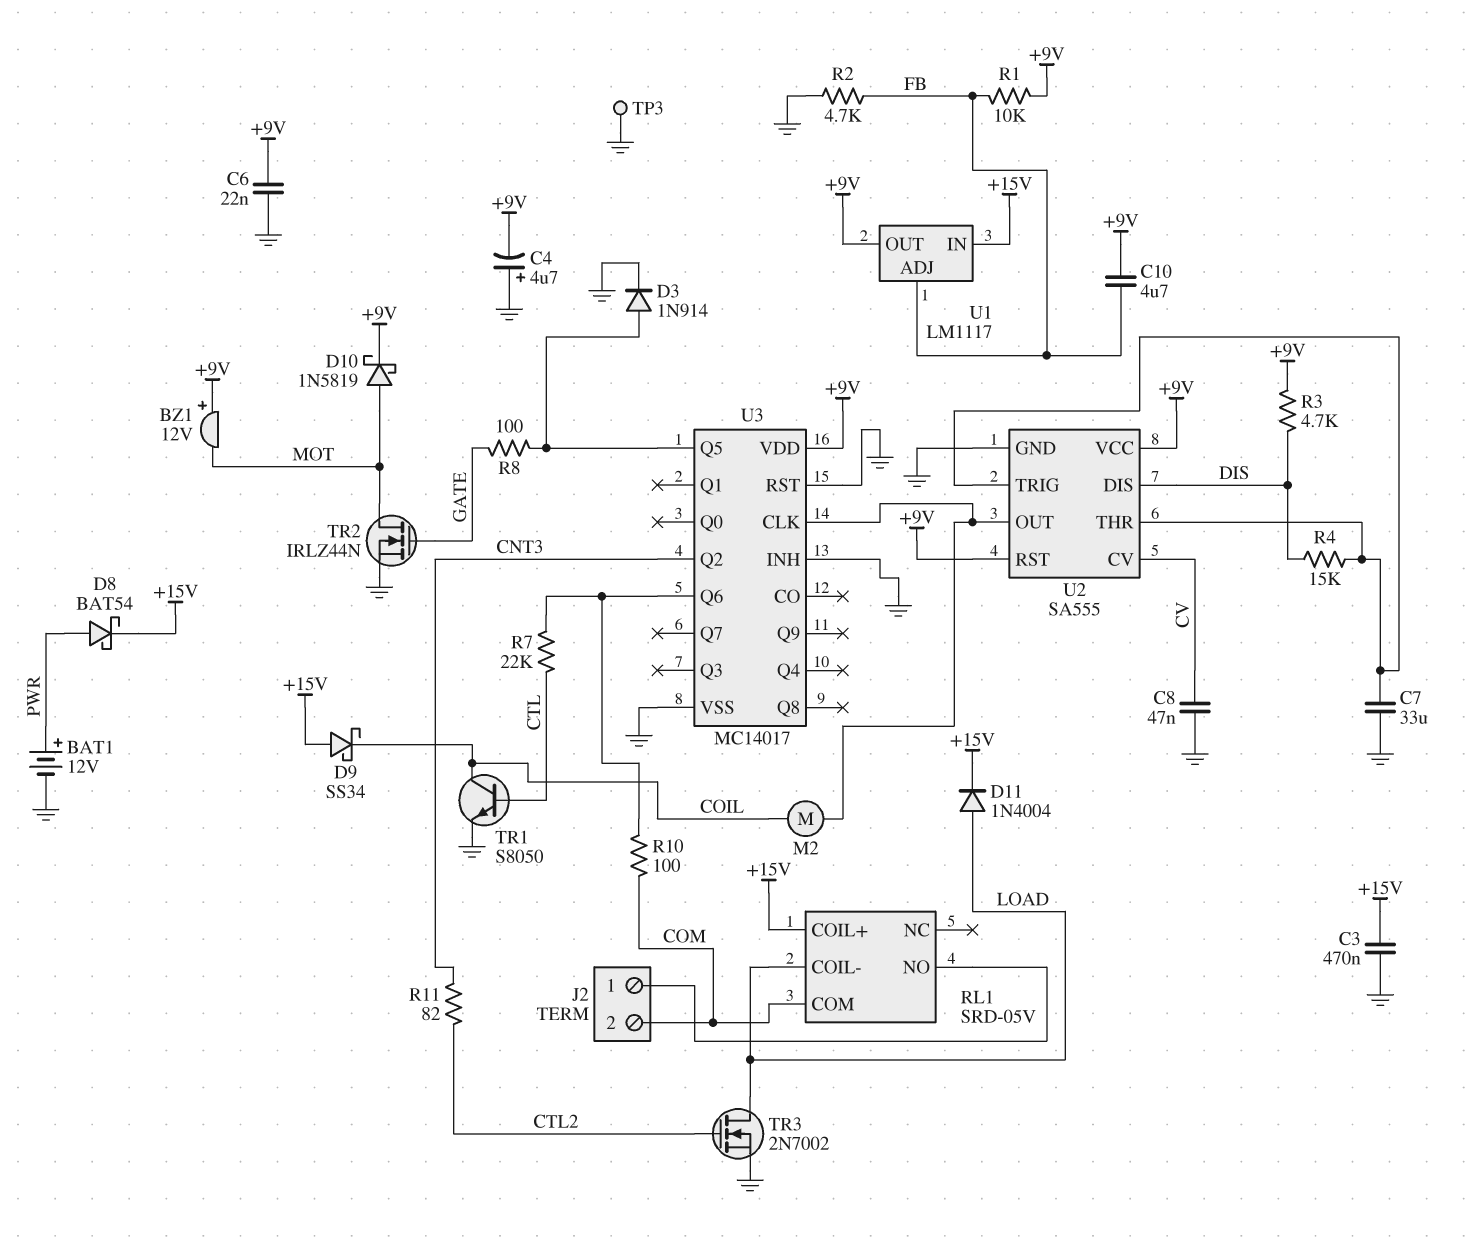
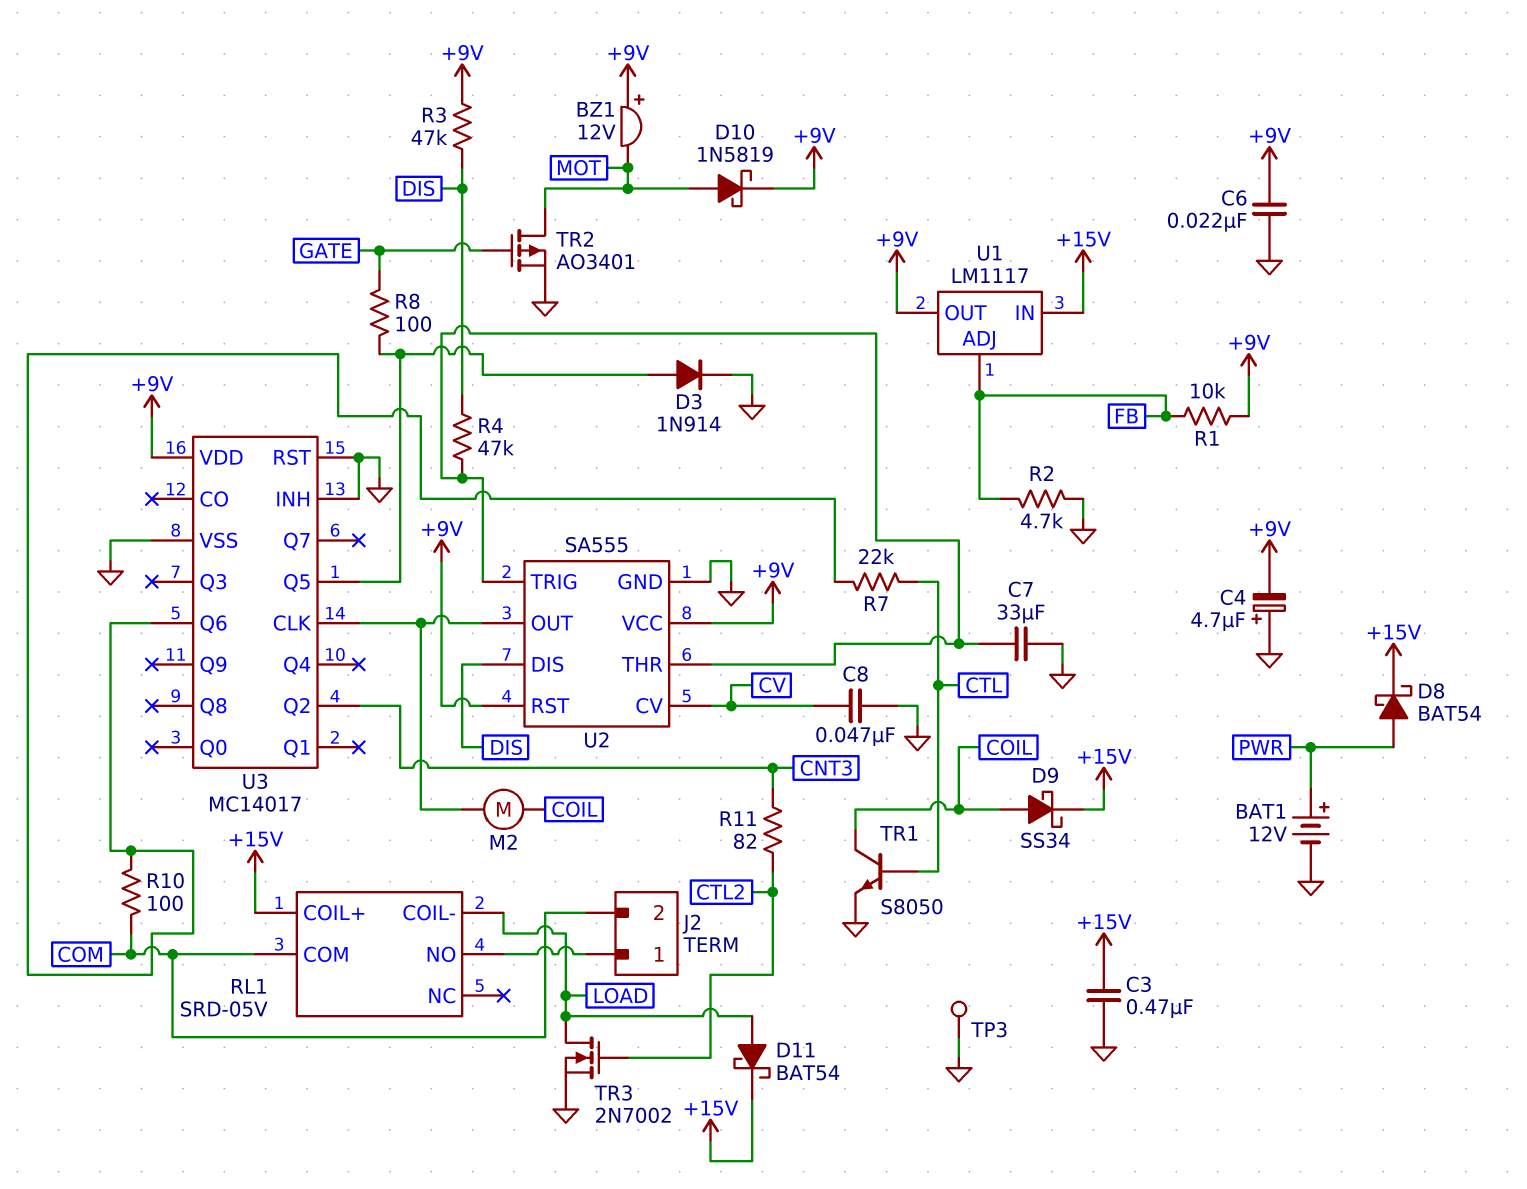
C10: 4.7uF (+9V, FB) -> none
D9: schottky SS34 (A +15V, K COIL) -> schottky SS34 (A COIL, K +15V)
D11: diode 1N4004 (A LOAD, K +15V) -> schottky BAT54 (A LOAD, K +15V)
R3: 4.7k (+9V, DIS) -> 47k (+9V, DIS)
R4: 15k (DIS, U2/THR) -> 47k (DIS, U2/THR)
TR2: NMOS IRLZ44N (G GATE, D MOT, S GND) -> PMOS AO3401 (G GATE, D MOT, S GND)

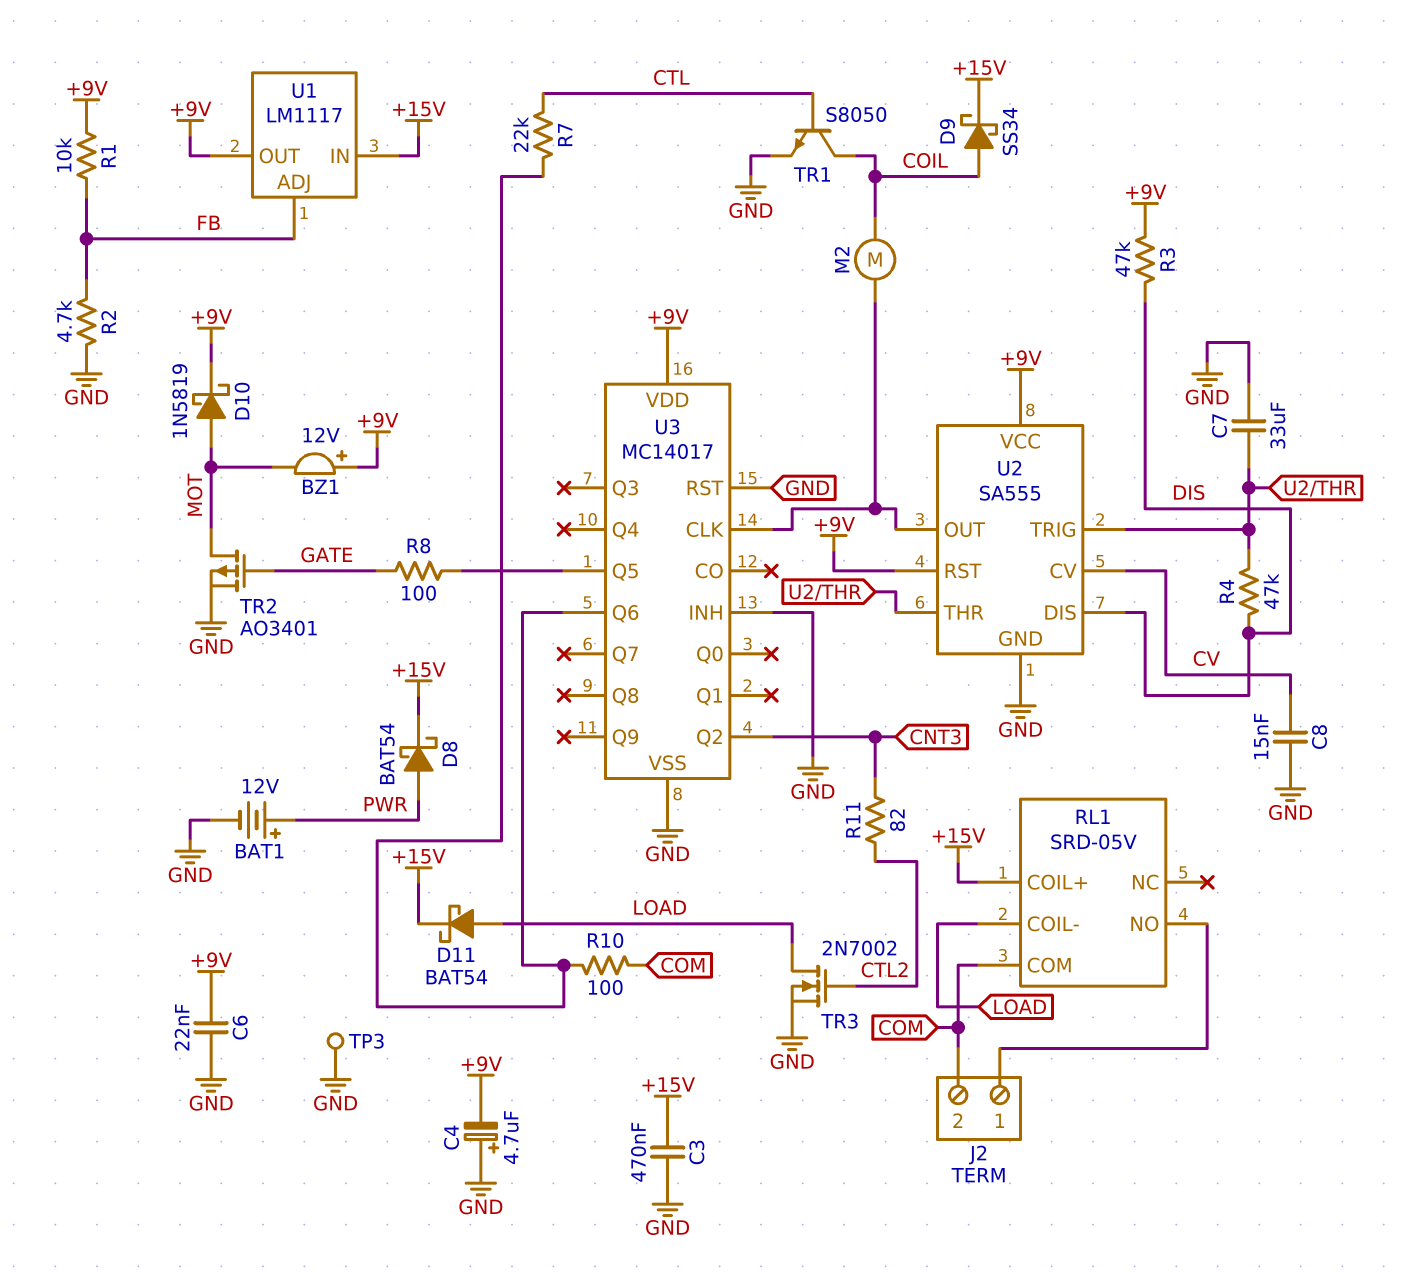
C8: 47nF (CV, GND) -> 15nF (CV, GND)
D3: diode 1N914 (A U3/Q5, K GND) -> none

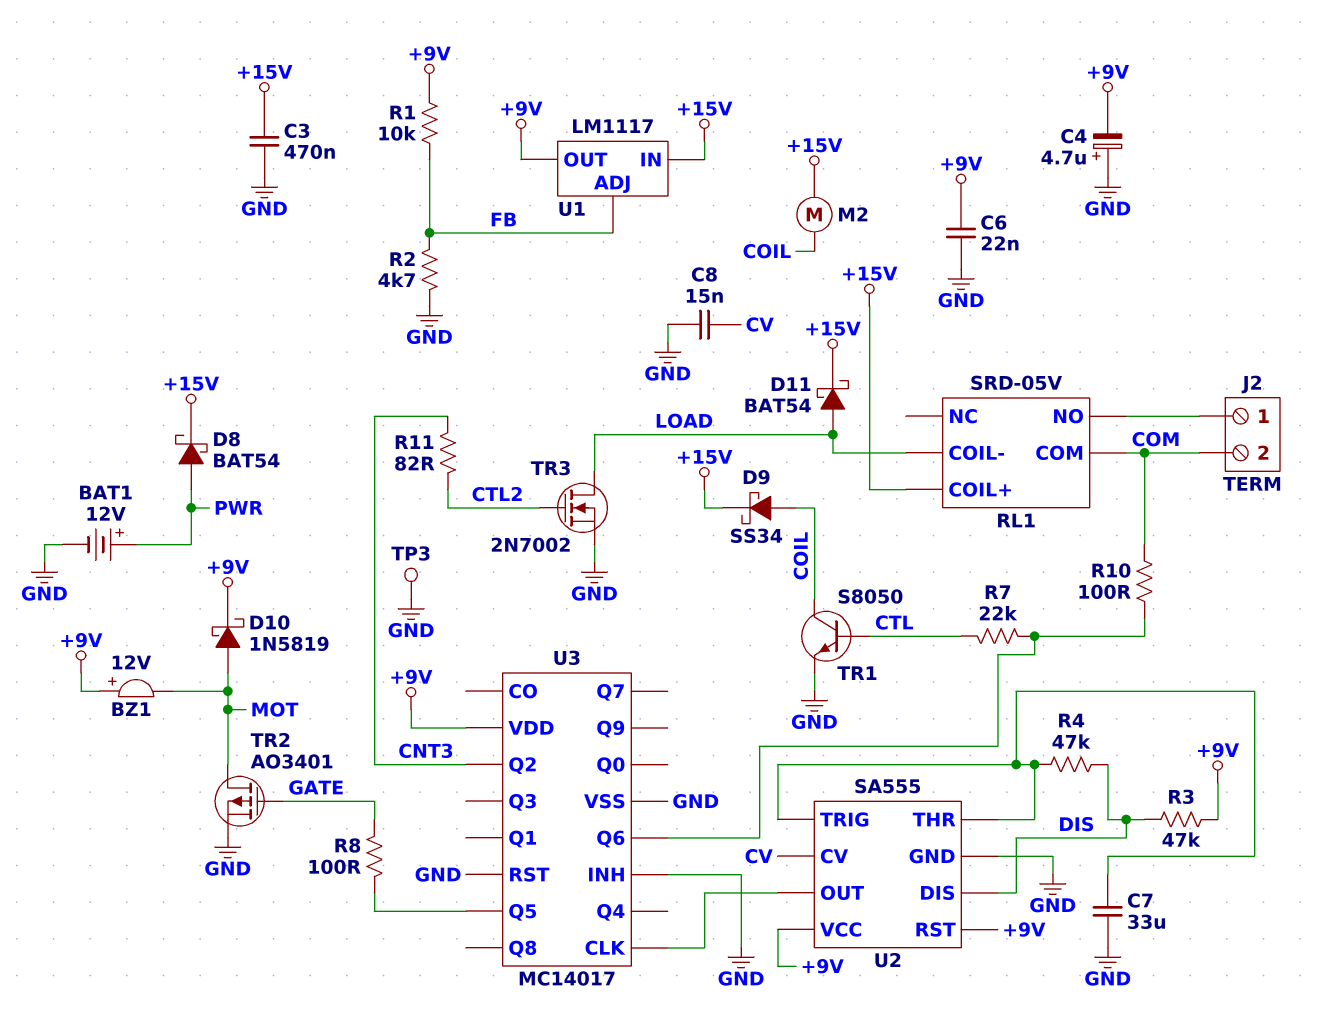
M2: motor (COIL, U2/OUT) -> motor (+15V, COIL)

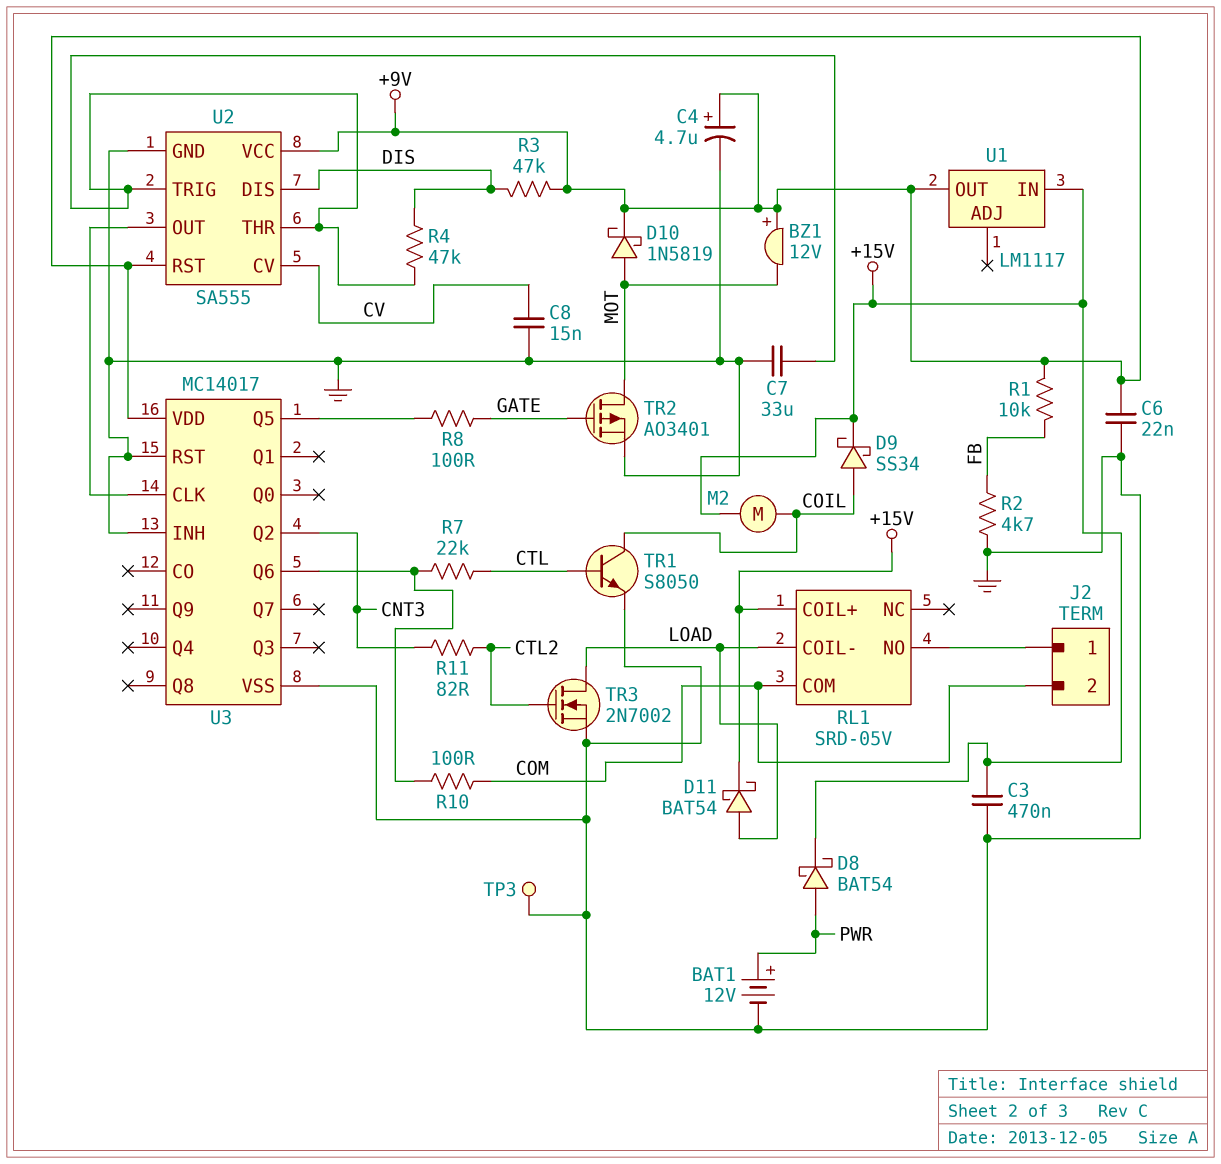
C4: 4.7uF (plus GND, minus +9V) -> 4.7uF (plus +9V, minus GND)
U1 pin ADJ: FB -> none

